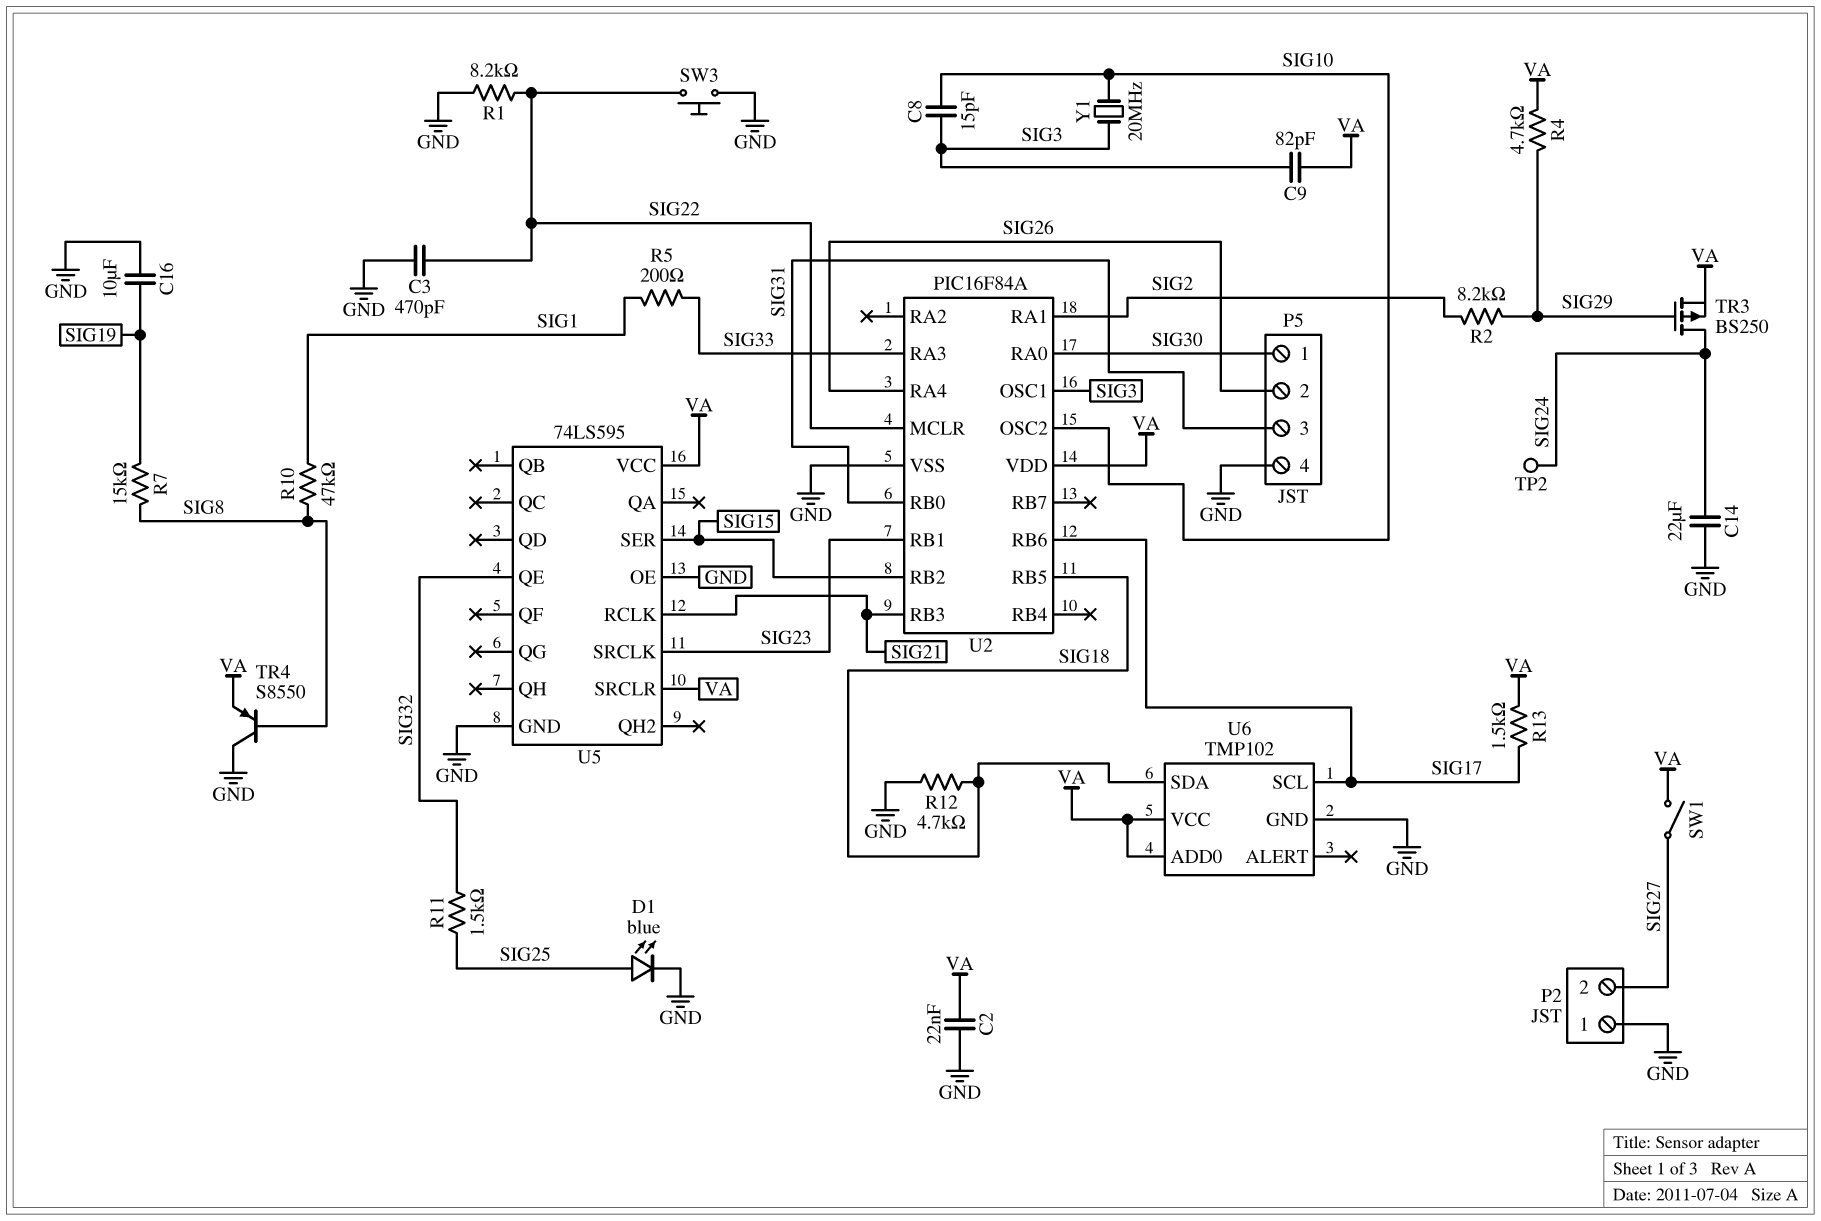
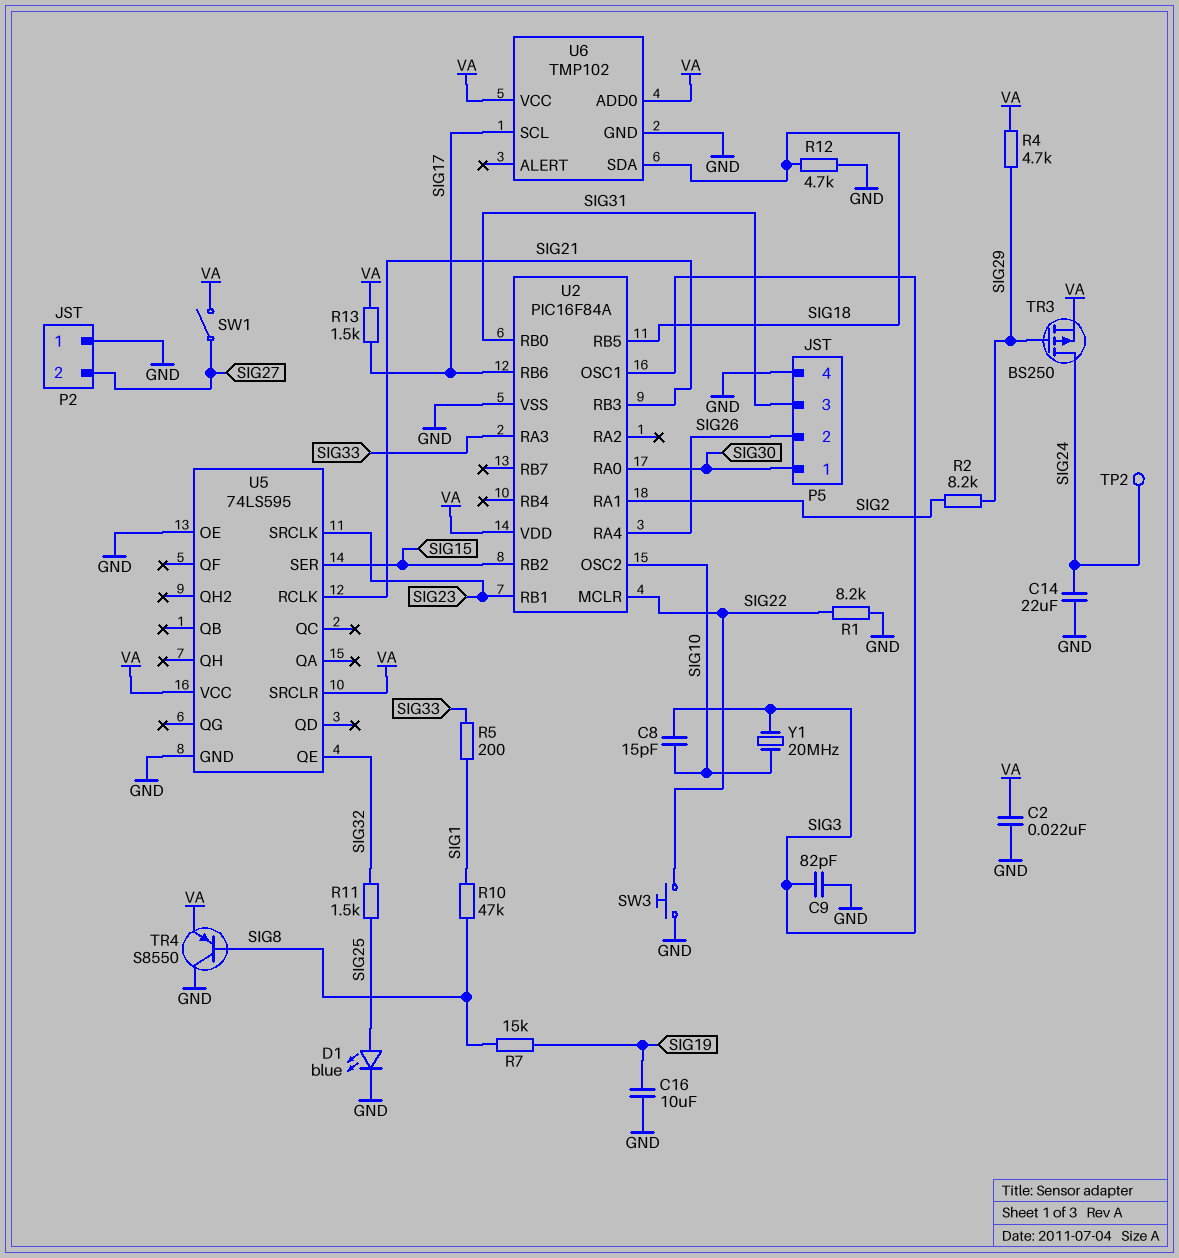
C3: 470pF (GND, SIG22) -> none
C9: 82pF (SIG3, VA) -> 82pF (GND, SIG3)

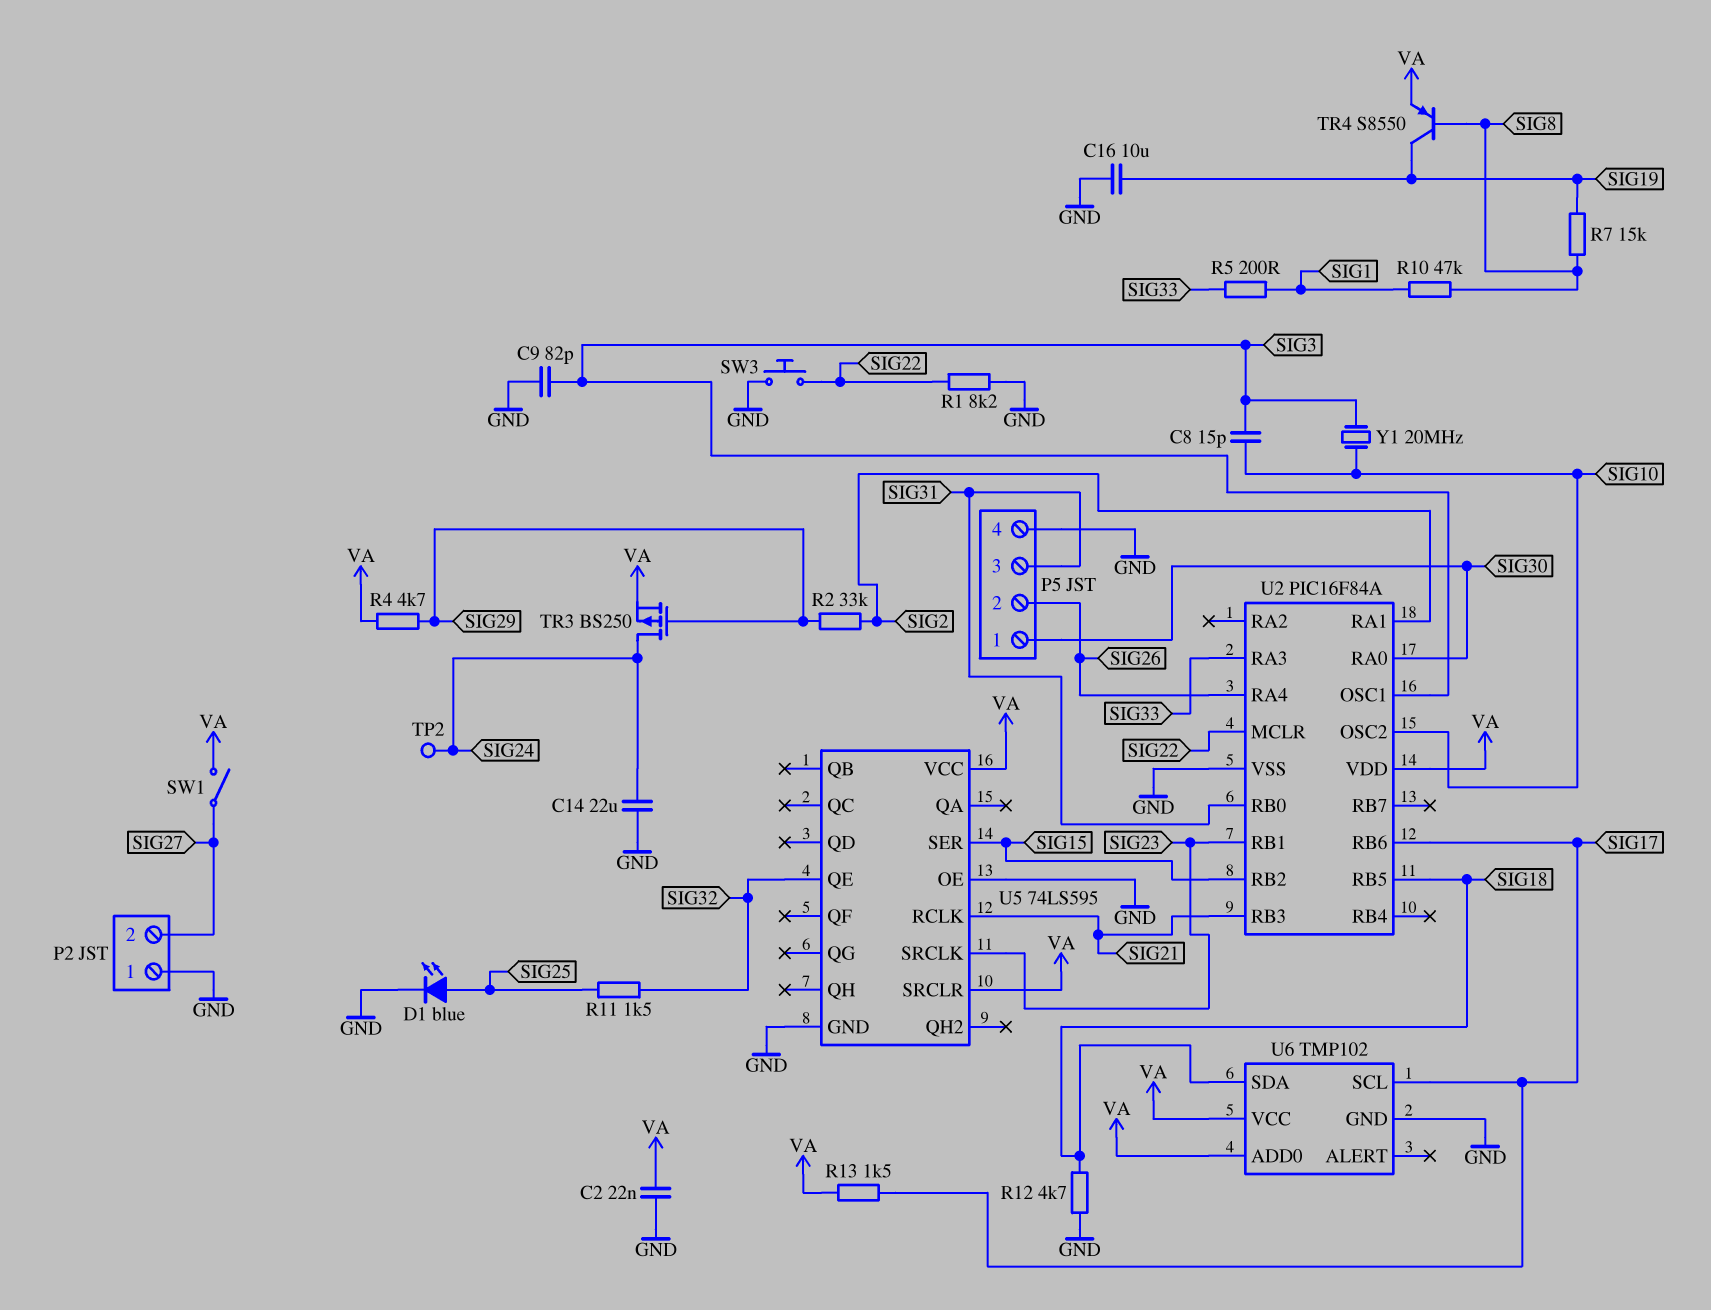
R2: 8.2k (SIG2, SIG29) -> 33k (SIG2, SIG29)
TR4: PNP S8550 (B SIG8, C GND, E VA) -> PNP S8550 (B SIG8, C SIG19, E VA)

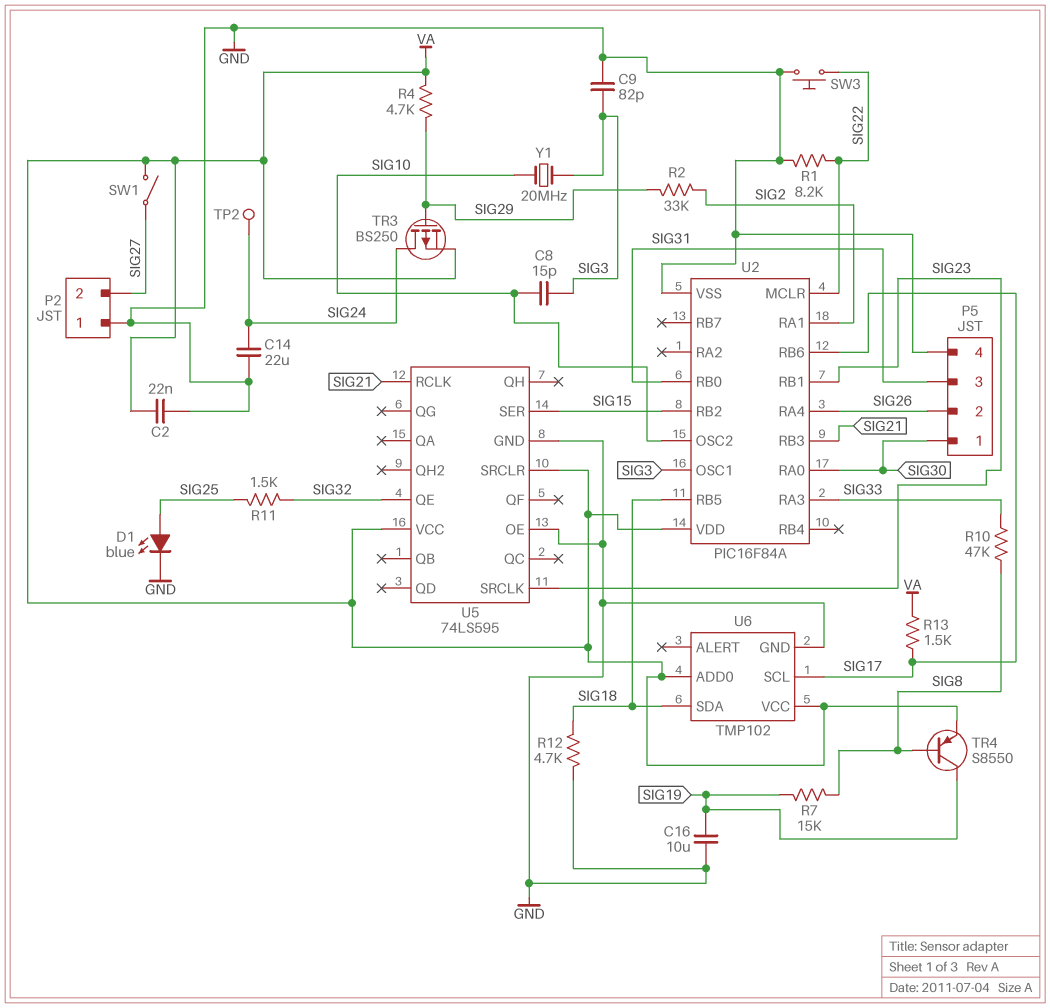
R5: 200 (SIG1, SIG33) -> none
R10: 47k (SIG1, SIG8) -> 47k (SIG8, SIG33)

